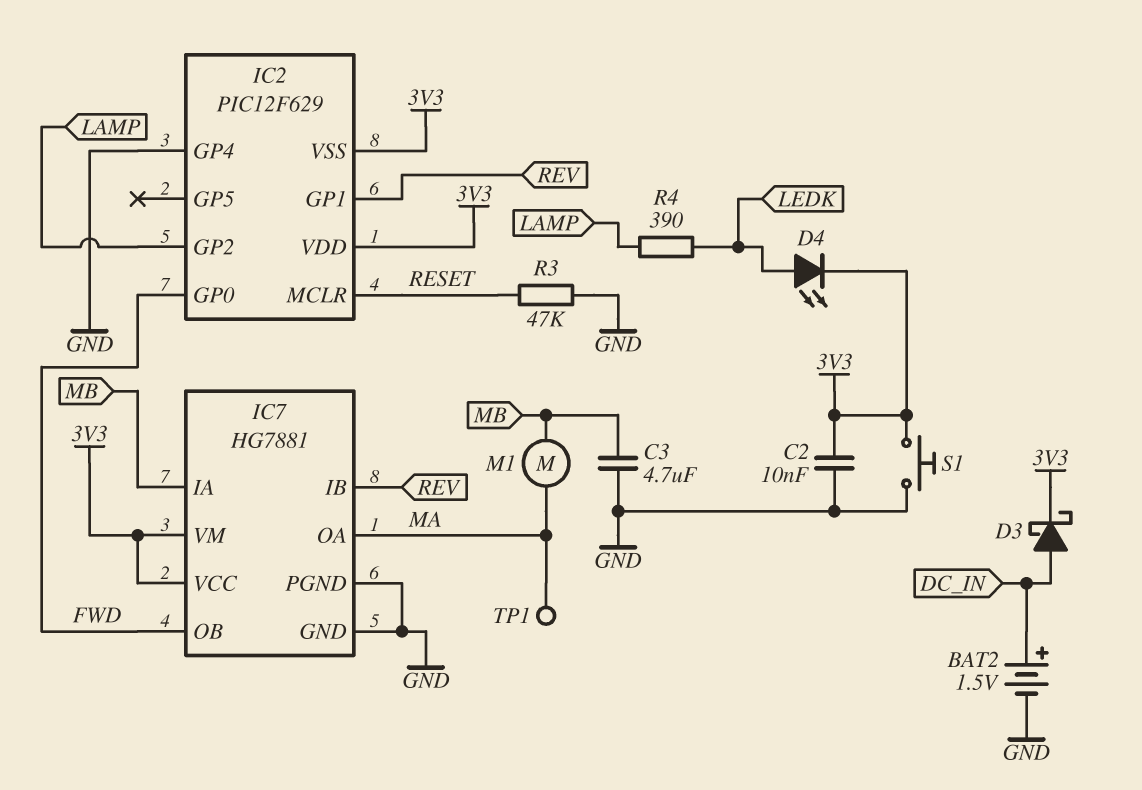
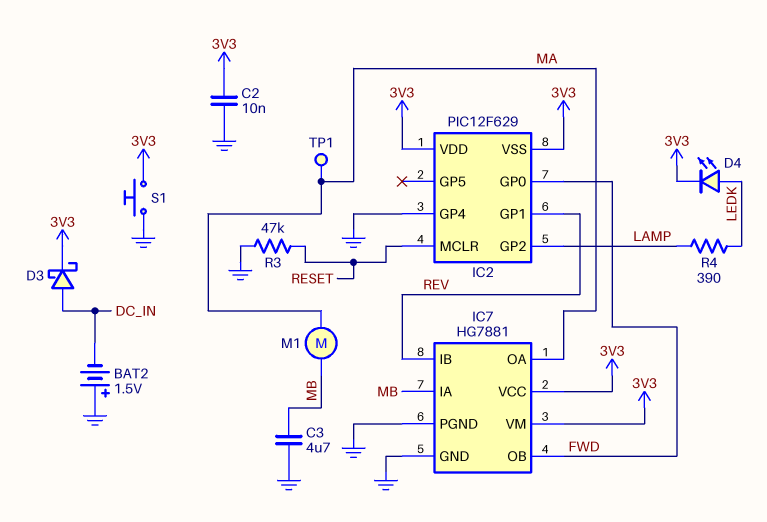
BAT2: 1.5V (plus DC_IN, minus GND) -> 1.5V (plus GND, minus DC_IN)

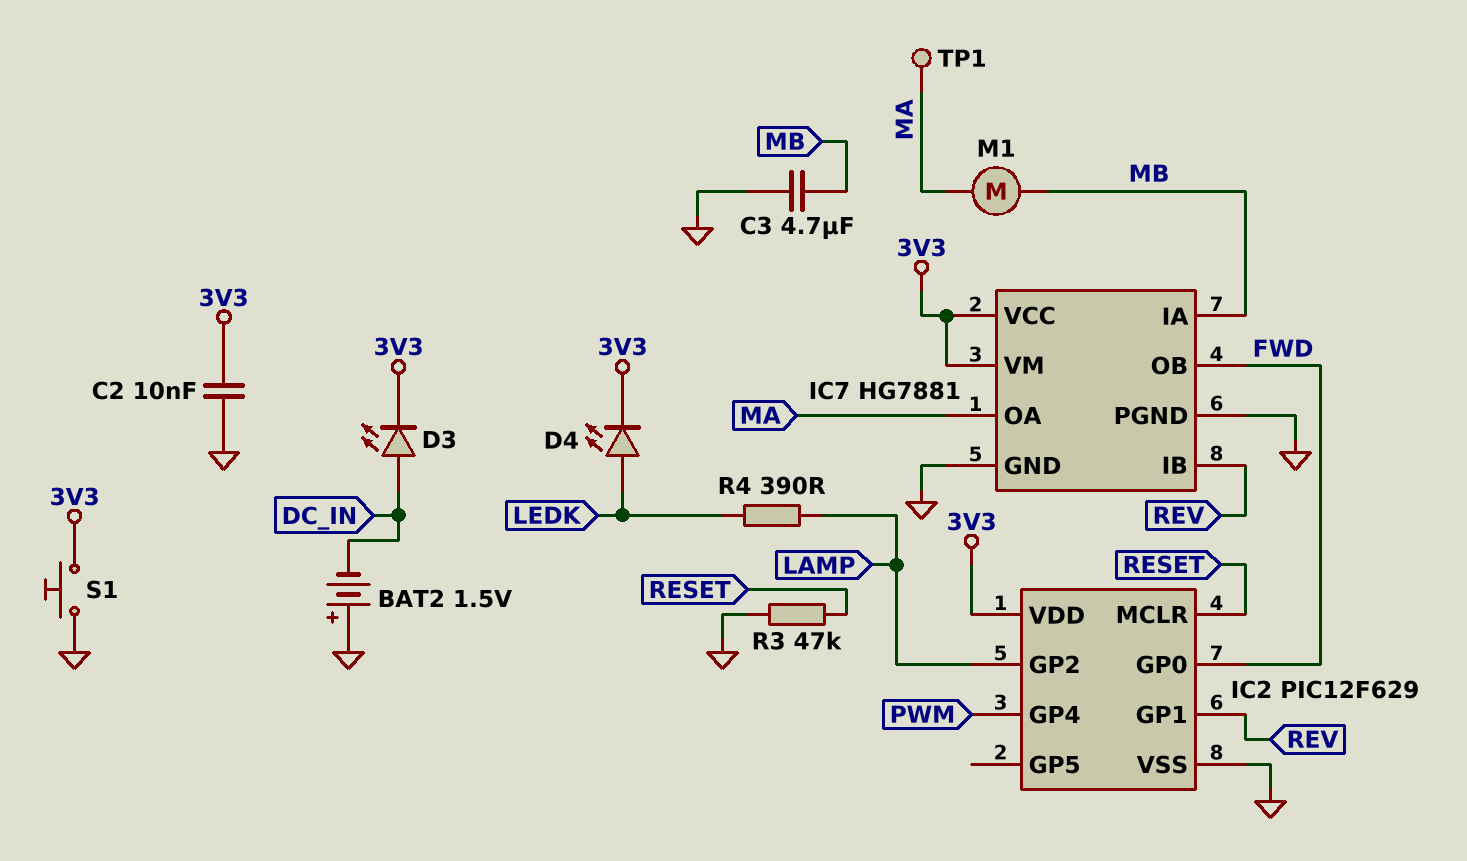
D3: schottky (A DC_IN, K 3V3) -> LED (A DC_IN, K 3V3)
IC2 pin GP4: GND -> PWM
IC2 pin VSS: 3V3 -> GND

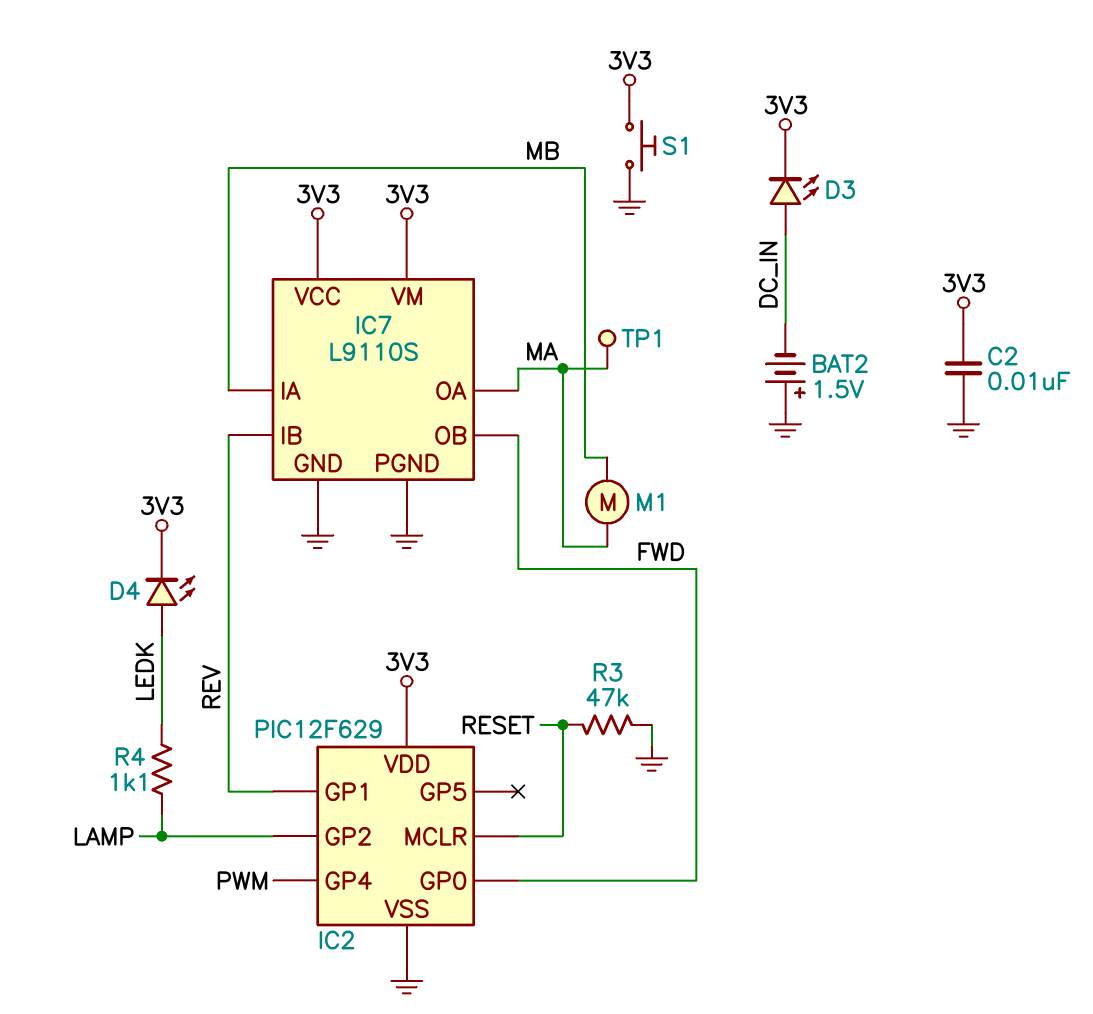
C3: 4.7uF (GND, MB) -> none
IC7: HG7881 -> L9110S
R4: 390 (LAMP, LEDK) -> 1.1k (LAMP, LEDK)

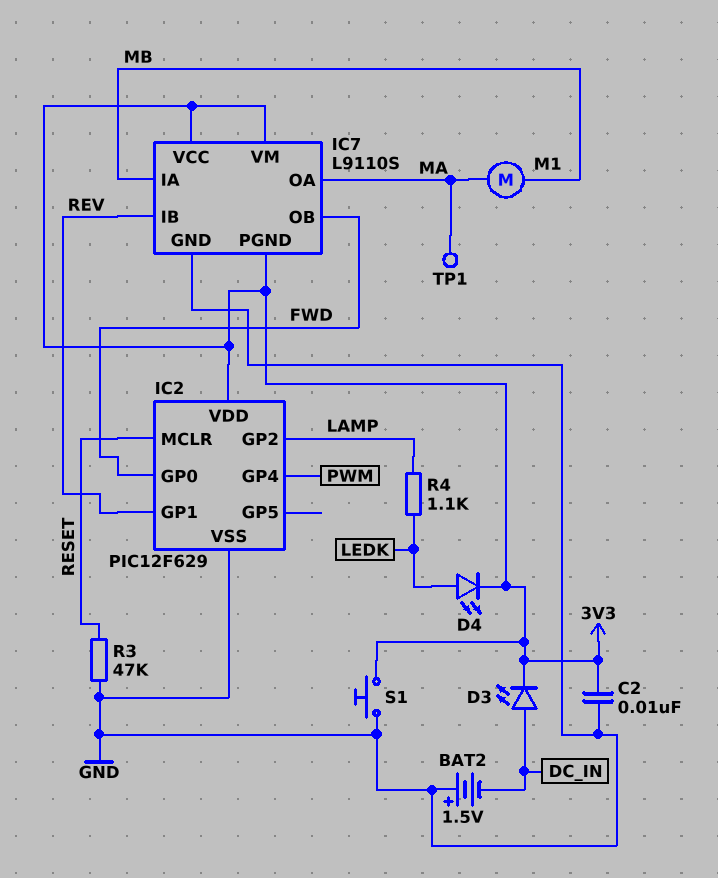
IC7 pin PGND: GND -> 3V3

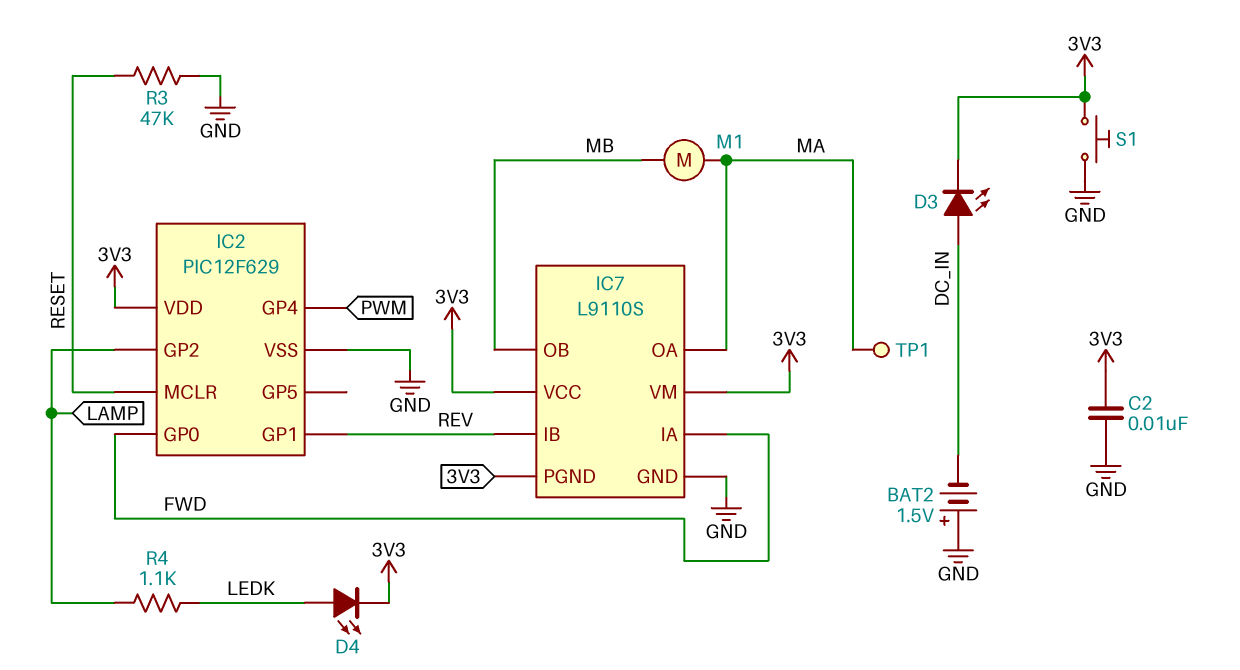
IC7 pin IA: MB -> FWD
IC7 pin OB: FWD -> MB

